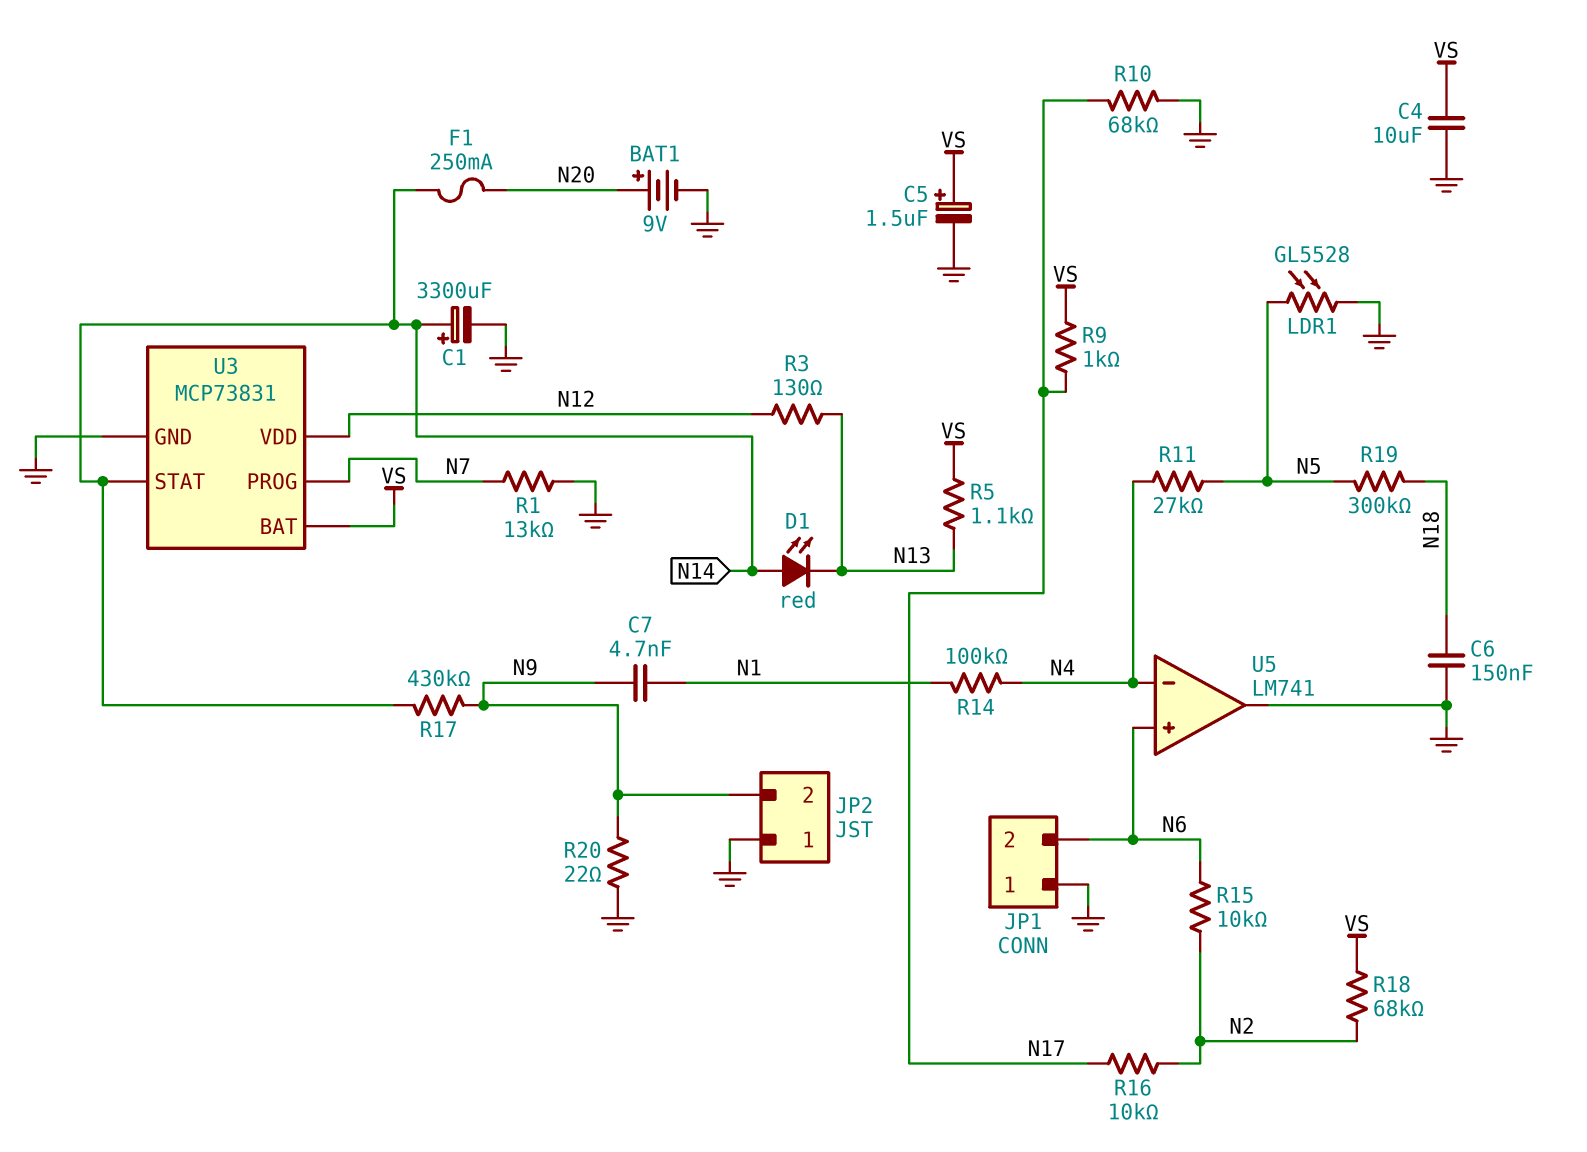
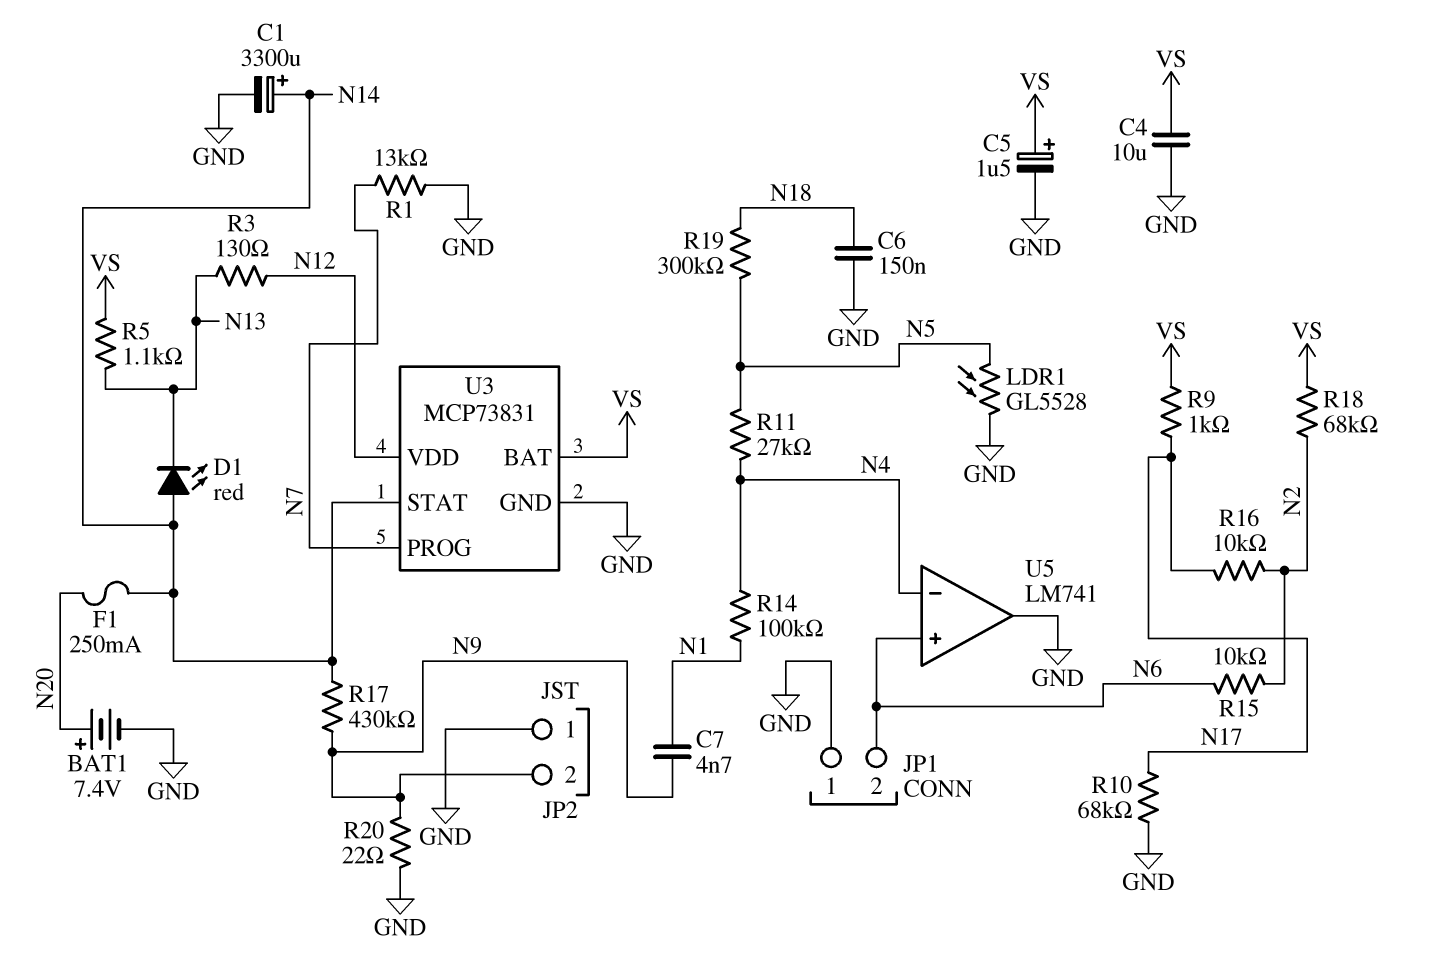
BAT1: 9V (plus N20, minus GND) -> 7.4V (plus N20, minus GND)

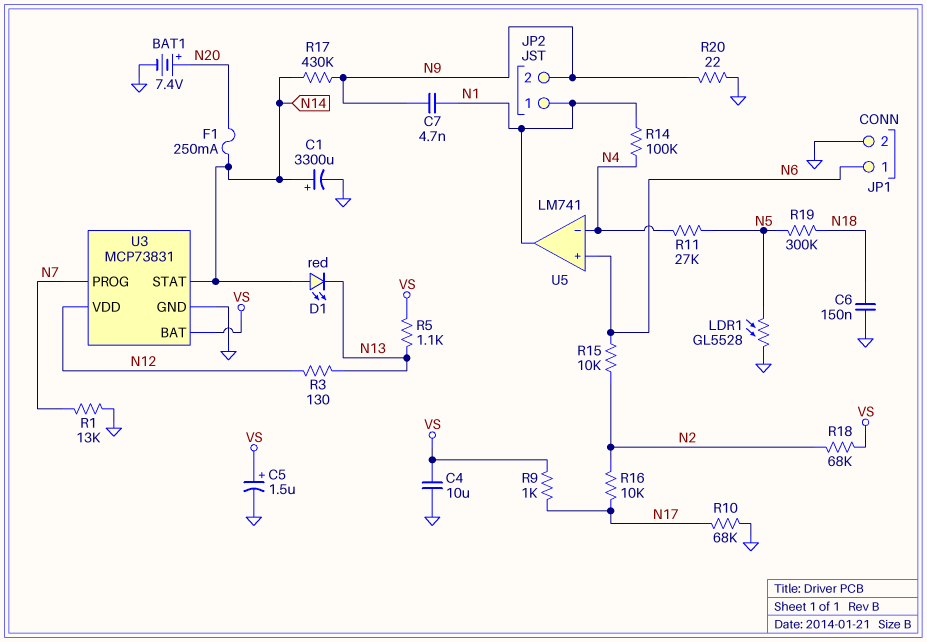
JP1 pin 1: GND -> N6
JP1 pin 2: N6 -> GND
JP2 pin 1: GND -> N1
U5 pin out: GND -> N1

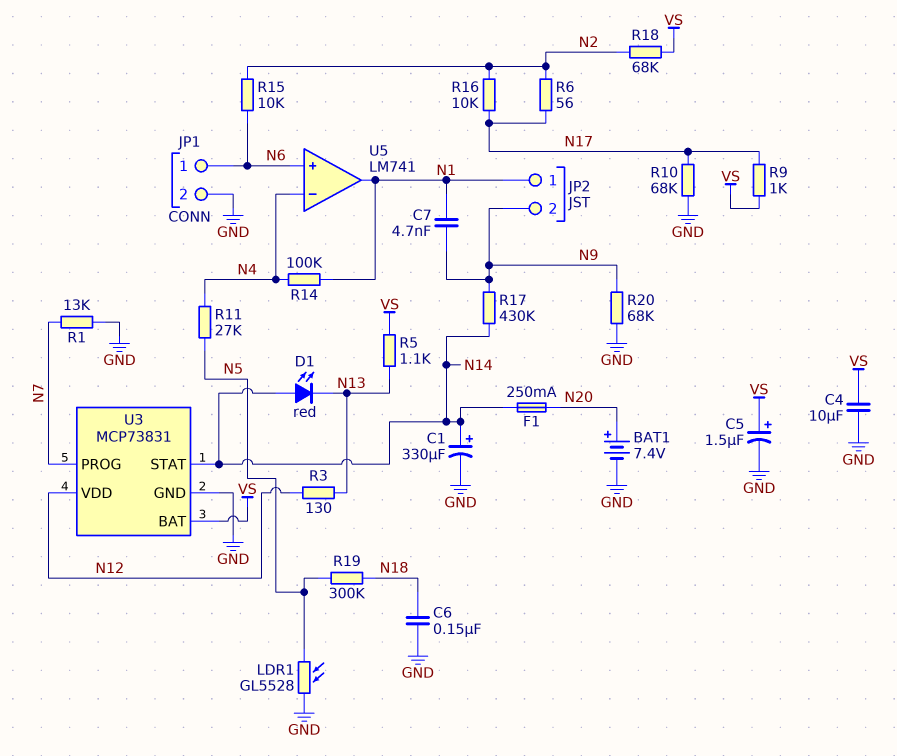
C1: 3300uF (plus N14, minus GND) -> 330uF (plus N14, minus GND)
R6: none -> 56 (N2, N17)
R20: 22 (GND, N9) -> 68k (GND, N9)

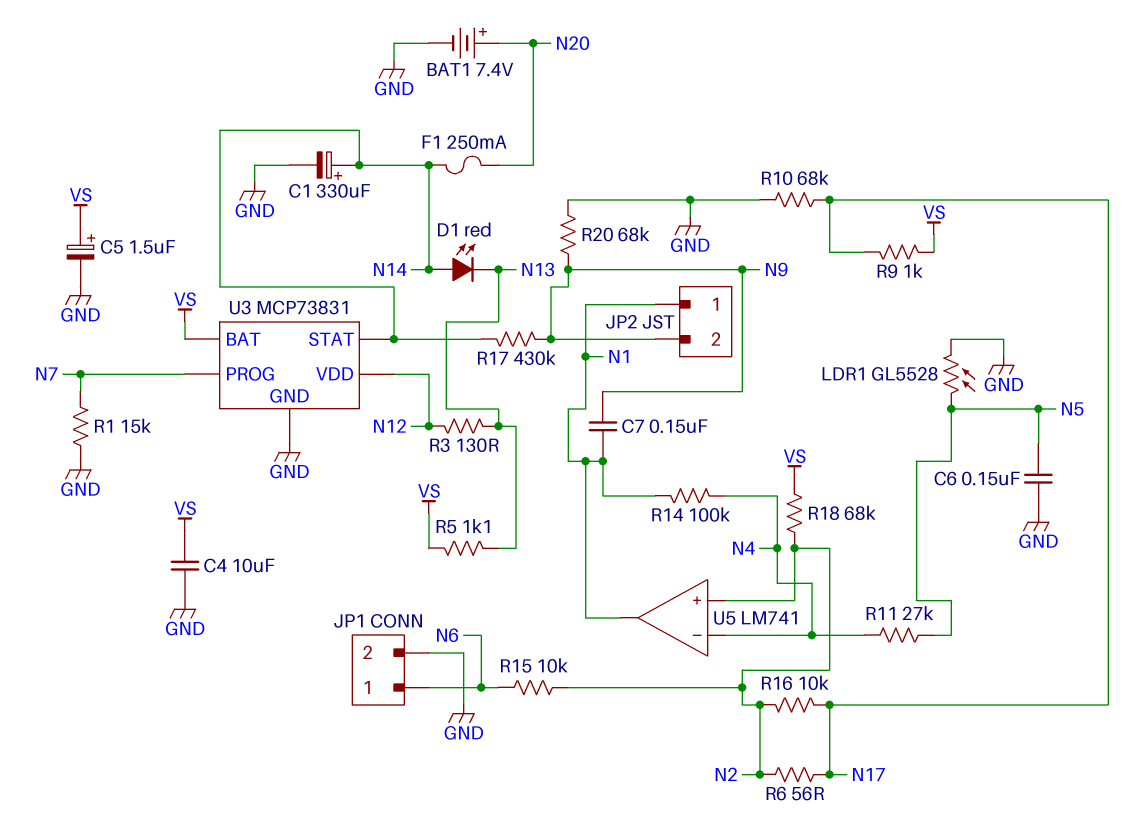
C6: 150nF (GND, N18) -> 150nF (GND, N5)
C7: 4.7nF (N1, N9) -> 150nF (N1, N9)
R1: 13k (GND, N7) -> 15k (GND, N7)
R19: 300k (N5, N18) -> none
U5 pin in+: N6 -> N2

